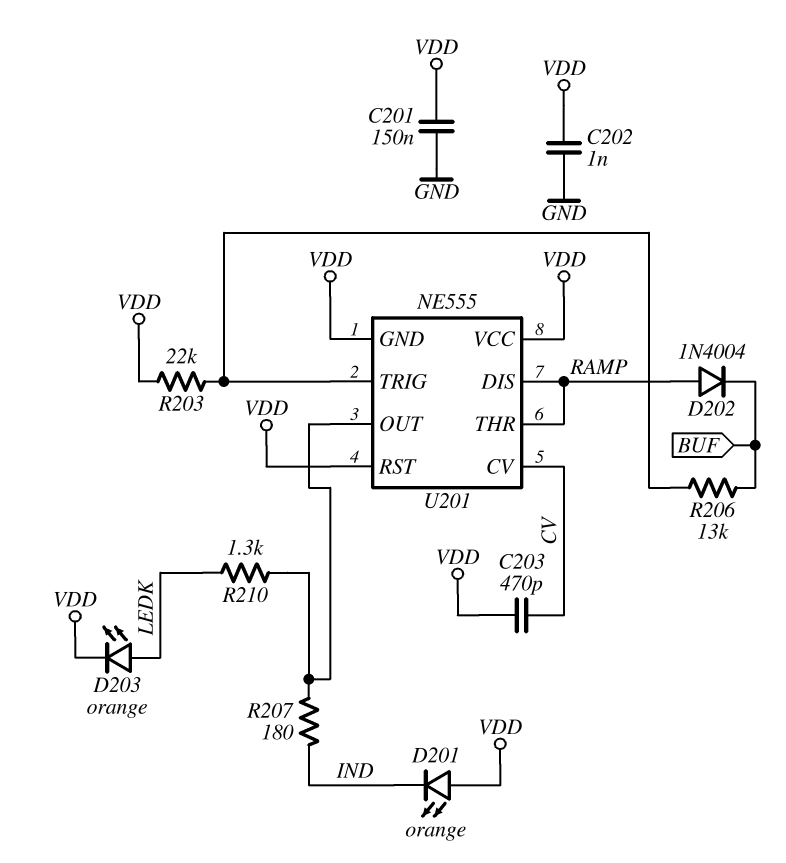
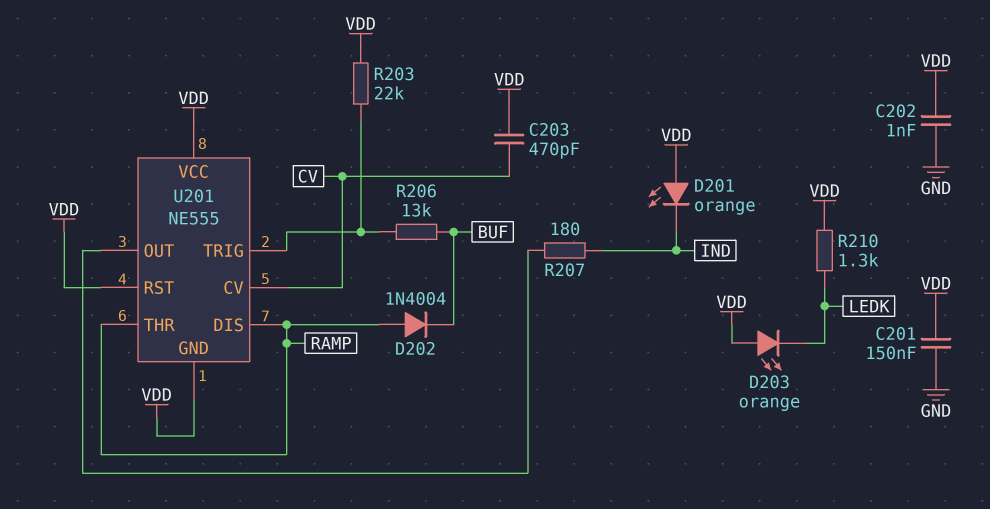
D203: LED orange (A LEDK, K VDD) -> LED orange (A VDD, K LEDK)
R210: 1.3k (LEDK, U201/OUT) -> 1.3k (LEDK, VDD)

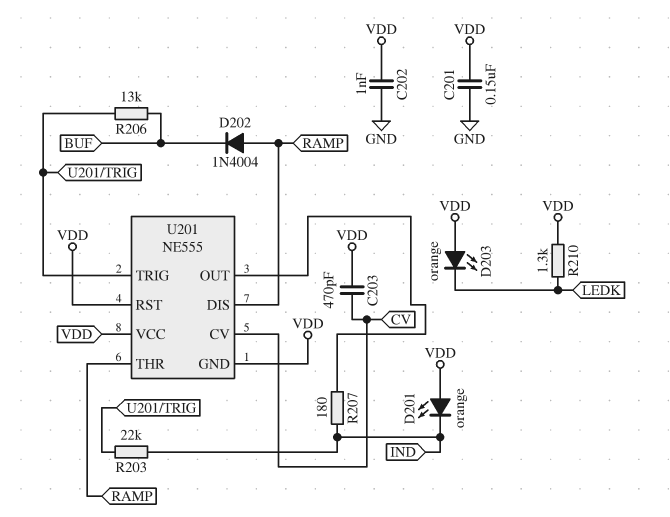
R203: 22k (U201/TRIG, VDD) -> 22k (IND, U201/TRIG)

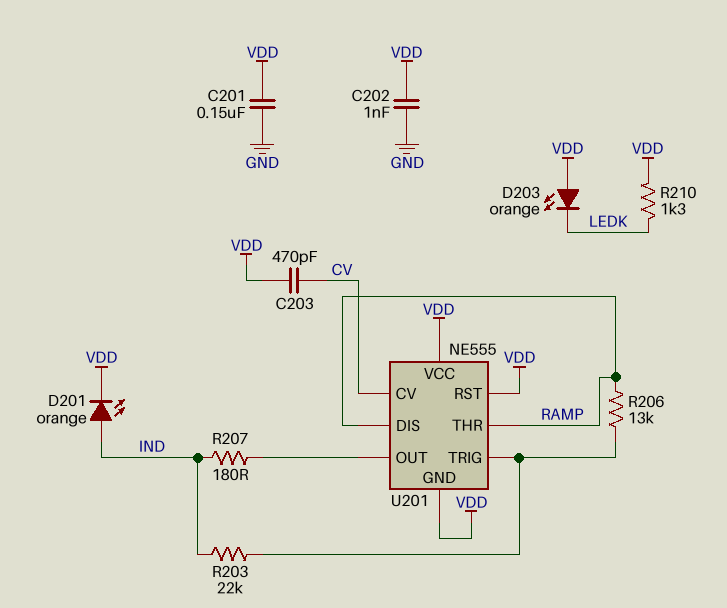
D201: LED orange (A VDD, K IND) -> LED orange (A IND, K VDD)
D202: diode 1N4004 (A RAMP, K BUF) -> none
R206: 13k (BUF, U201/TRIG) -> 13k (RAMP, U201/TRIG)

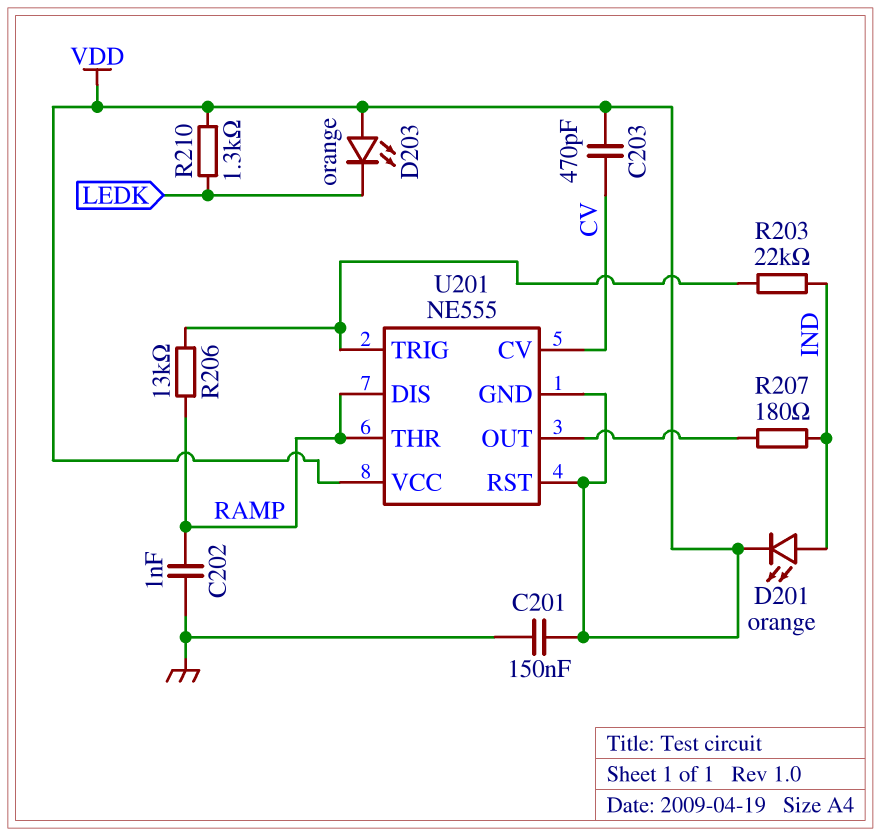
C202: 1nF (GND, VDD) -> 1nF (GND, RAMP)

